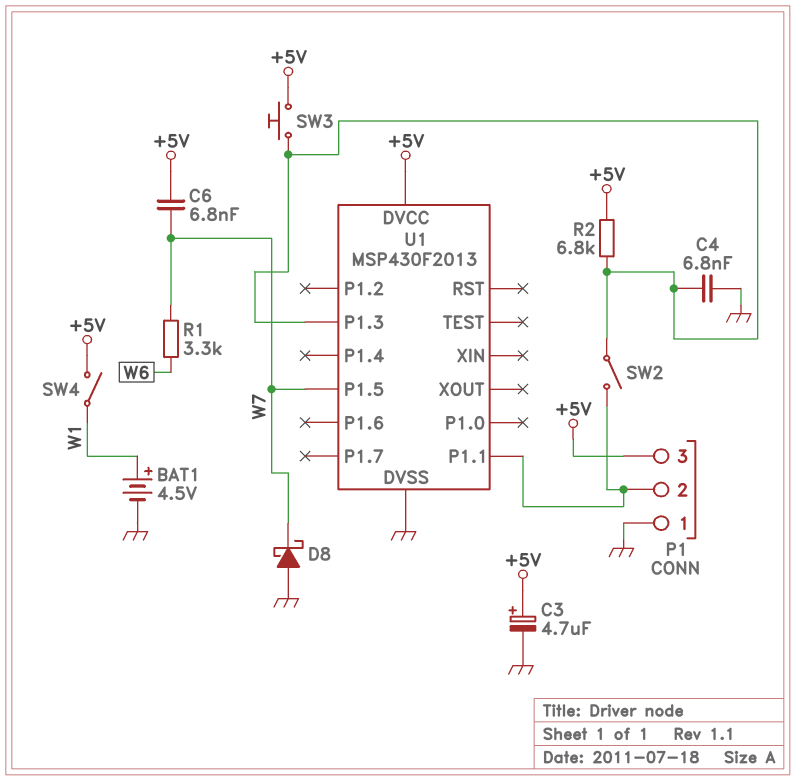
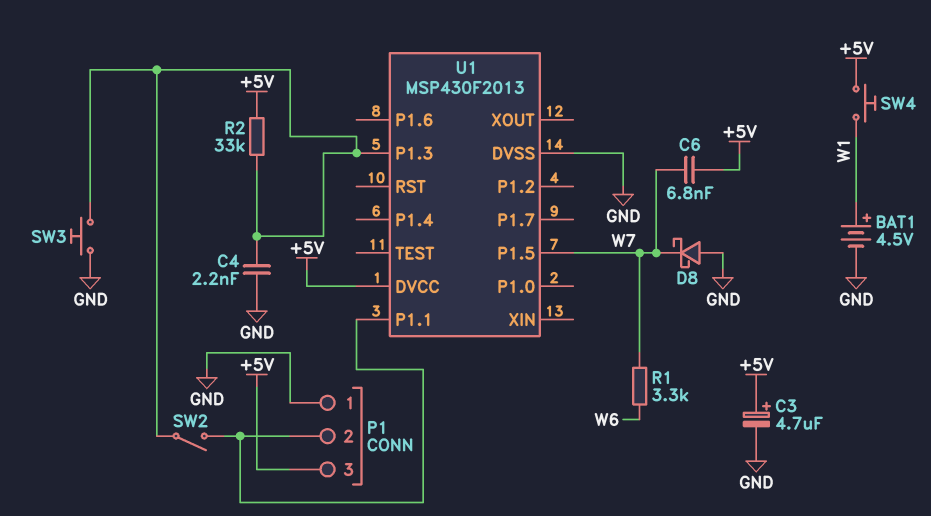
C4: 6.8nF (GND, U1/P1.3) -> 2.2nF (GND, U1/P1.3)
R2: 6.8k (+5V, U1/P1.3) -> 33k (+5V, U1/P1.3)
SW3: button (+5V, U1/P1.3) -> button (GND, U1/P1.3)
SW4: switch (+5V, W1) -> button (+5V, W1)

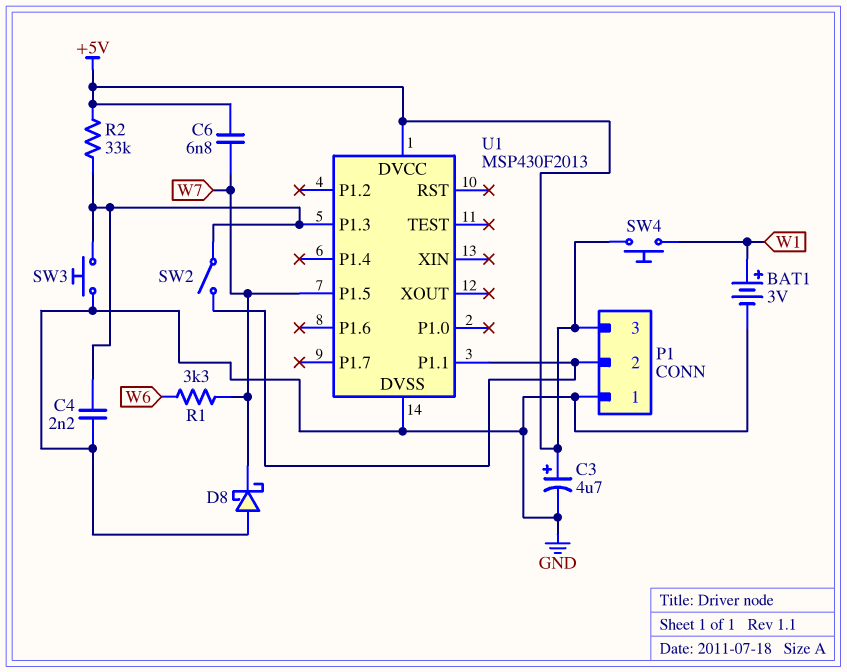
BAT1: 4.5V (plus W1, minus GND) -> 3V (plus W1, minus GND)

